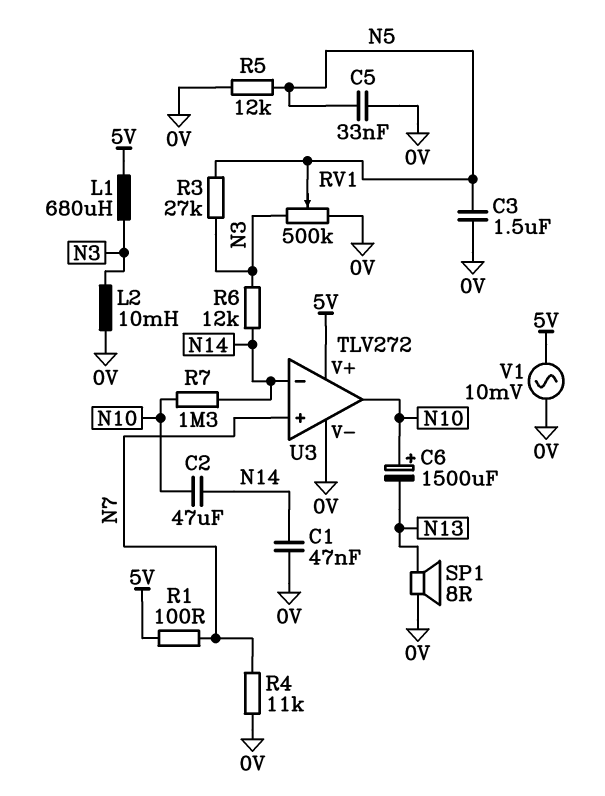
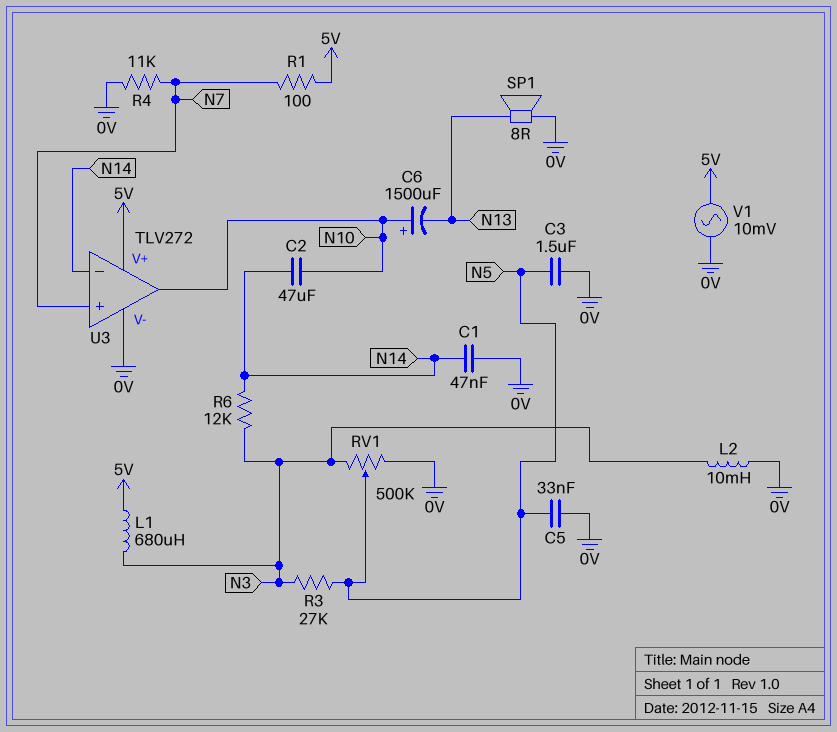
R5: 12k (0V, N5) -> none
R7: 1.3M (N10, N14) -> none

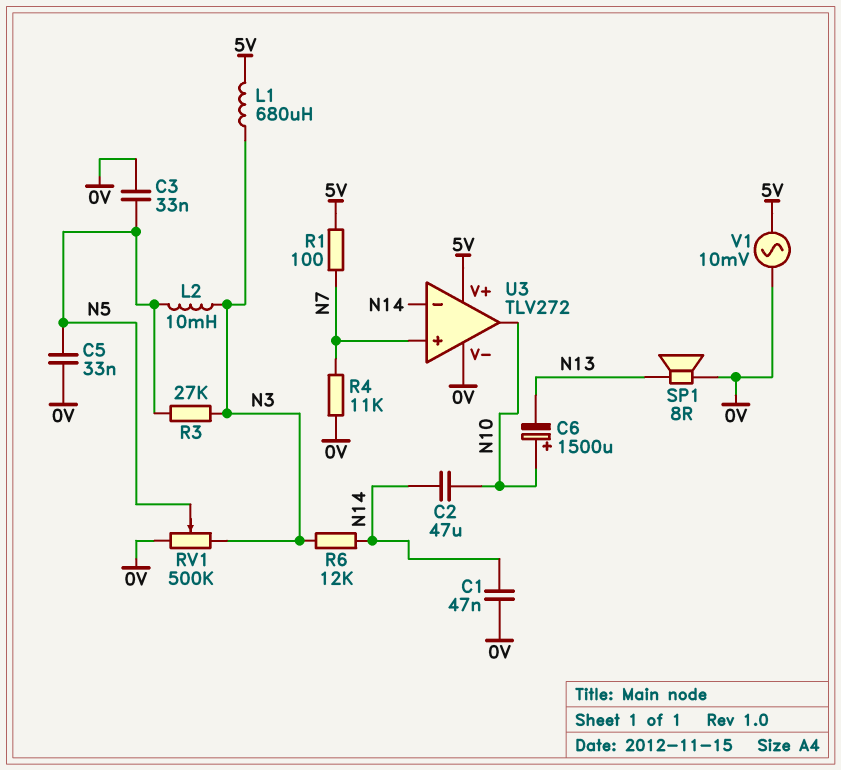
C3: 1.5uF (0V, N5) -> 33nF (0V, N5)
L2: 10mH (0V, N3) -> 10mH (N3, N5)

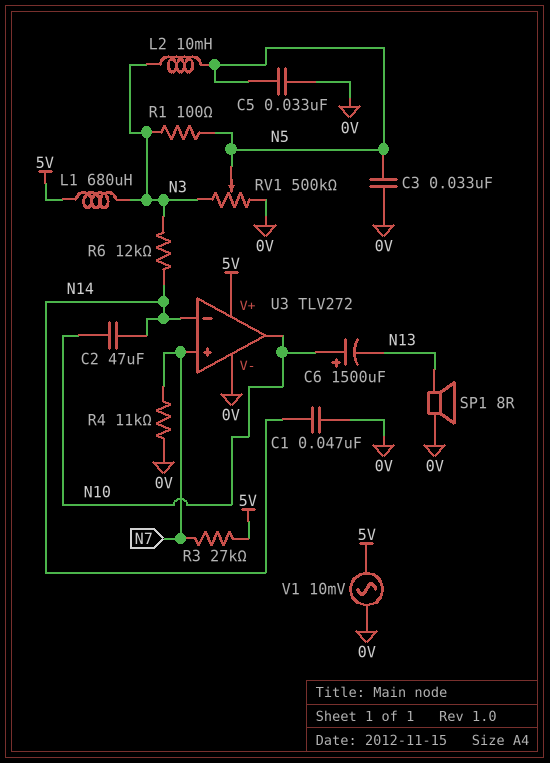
R1: 100 (5V, N7) -> 100 (N3, N5)
R3: 27k (N3, N5) -> 27k (5V, N7)

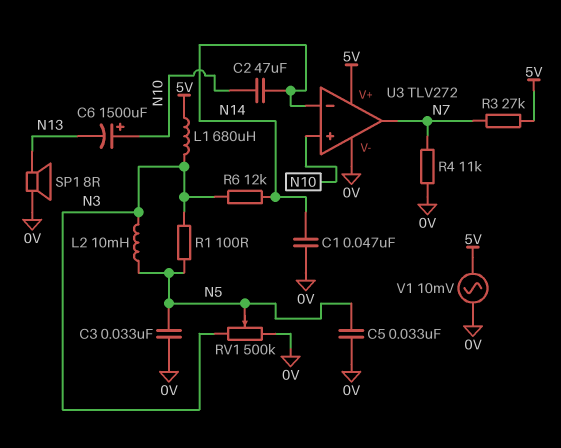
U3 pin in+: N7 -> N10
U3 pin out: N10 -> N7

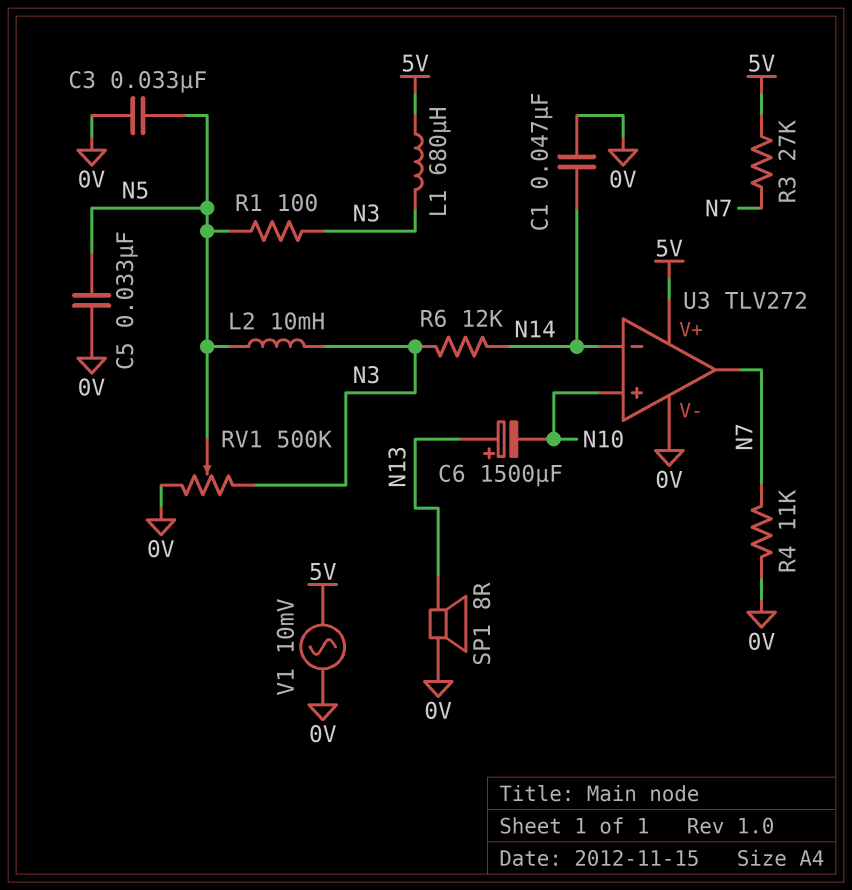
C2: 47uF (N10, N14) -> none
C6: 1500uF (plus N10, minus N13) -> 1500uF (plus N13, minus N10)

